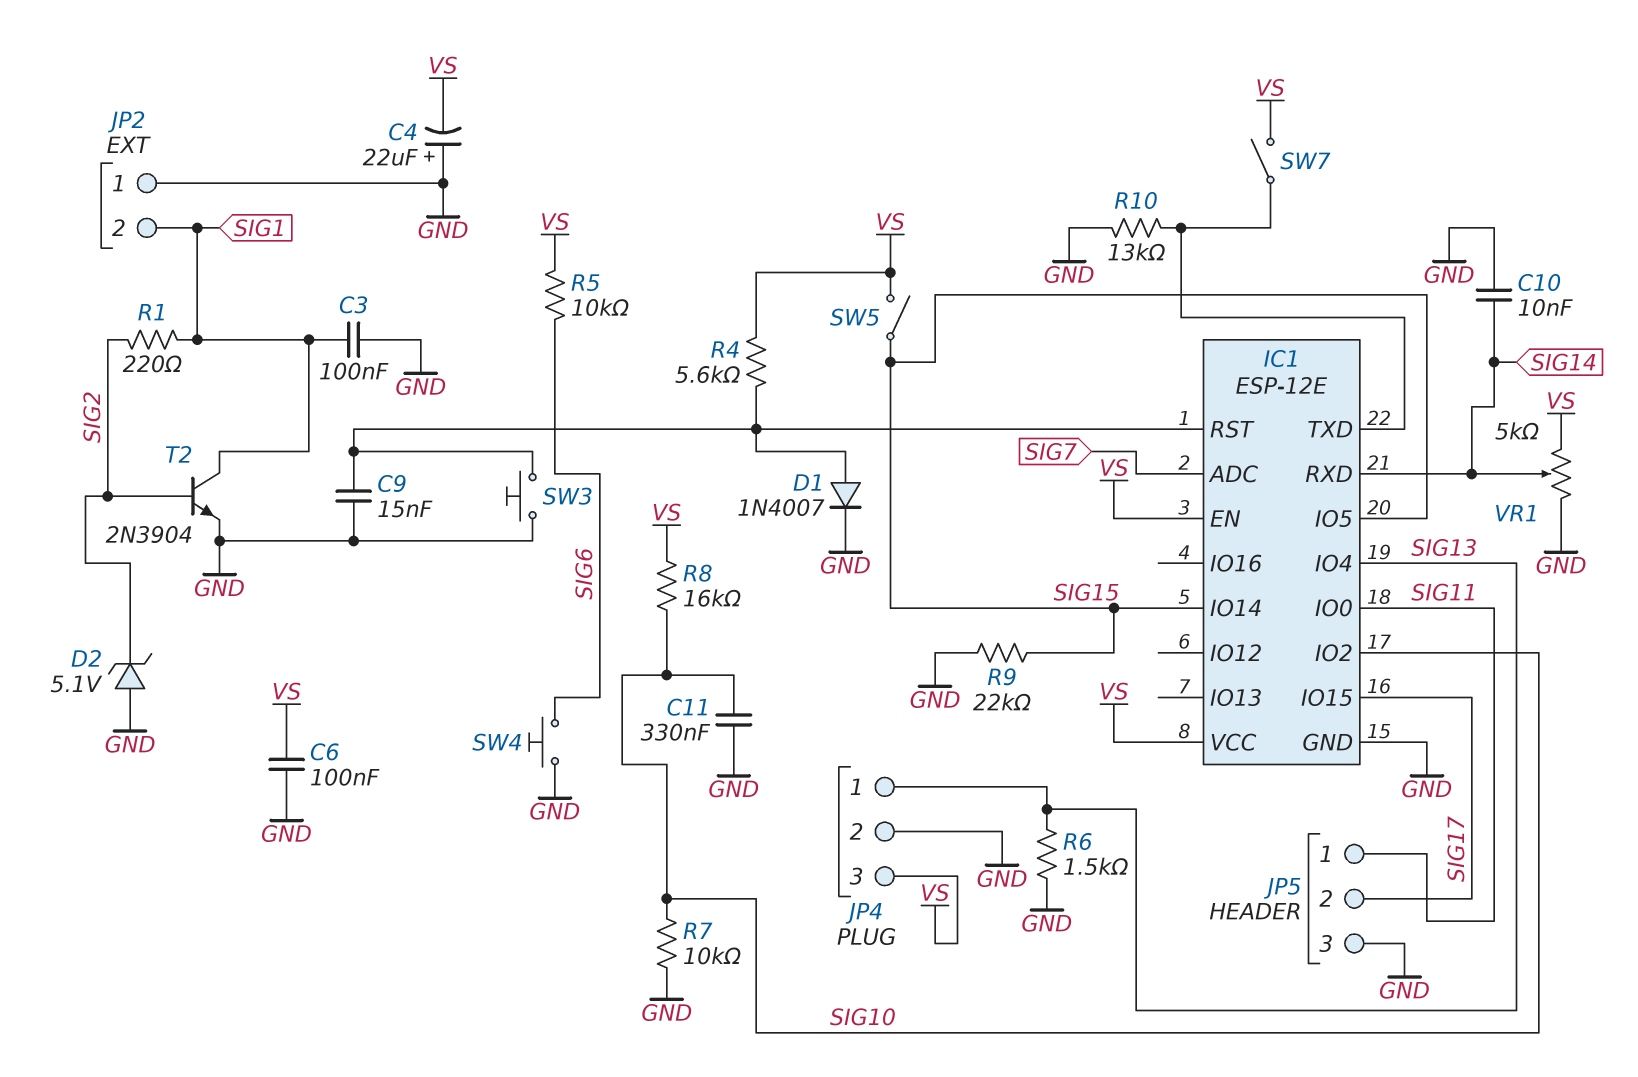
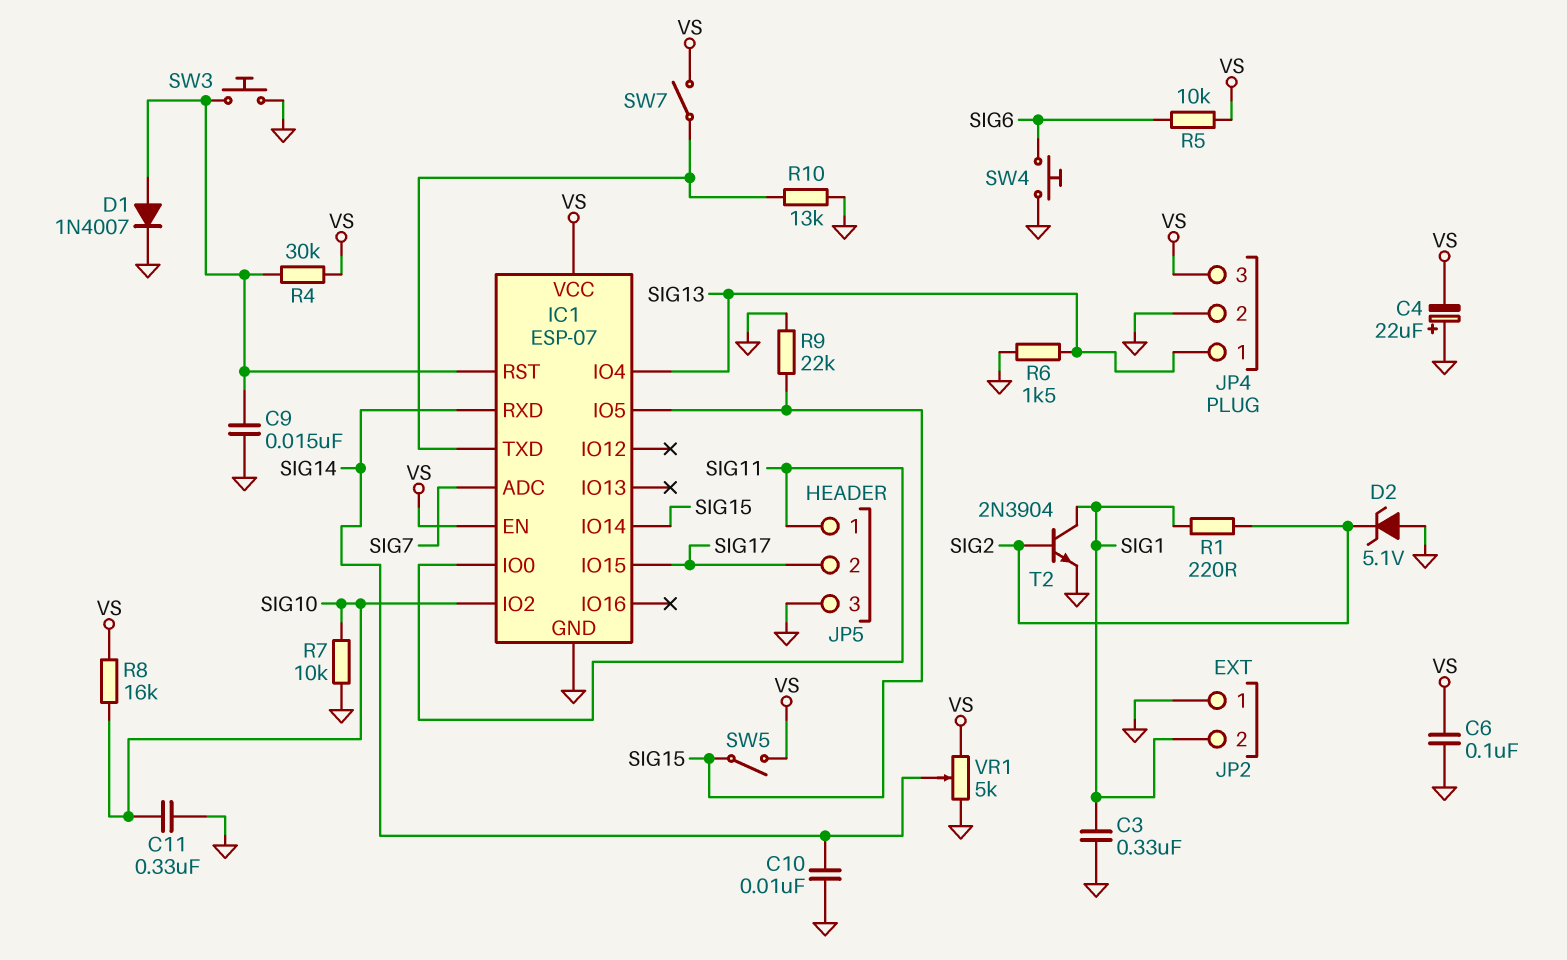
C3: 100nF (GND, SIG1) -> 330nF (GND, SIG1)
IC1: ESP-12E -> ESP-07
R4: 5.6k (IC1/RST, VS) -> 30k (IC1/RST, VS)

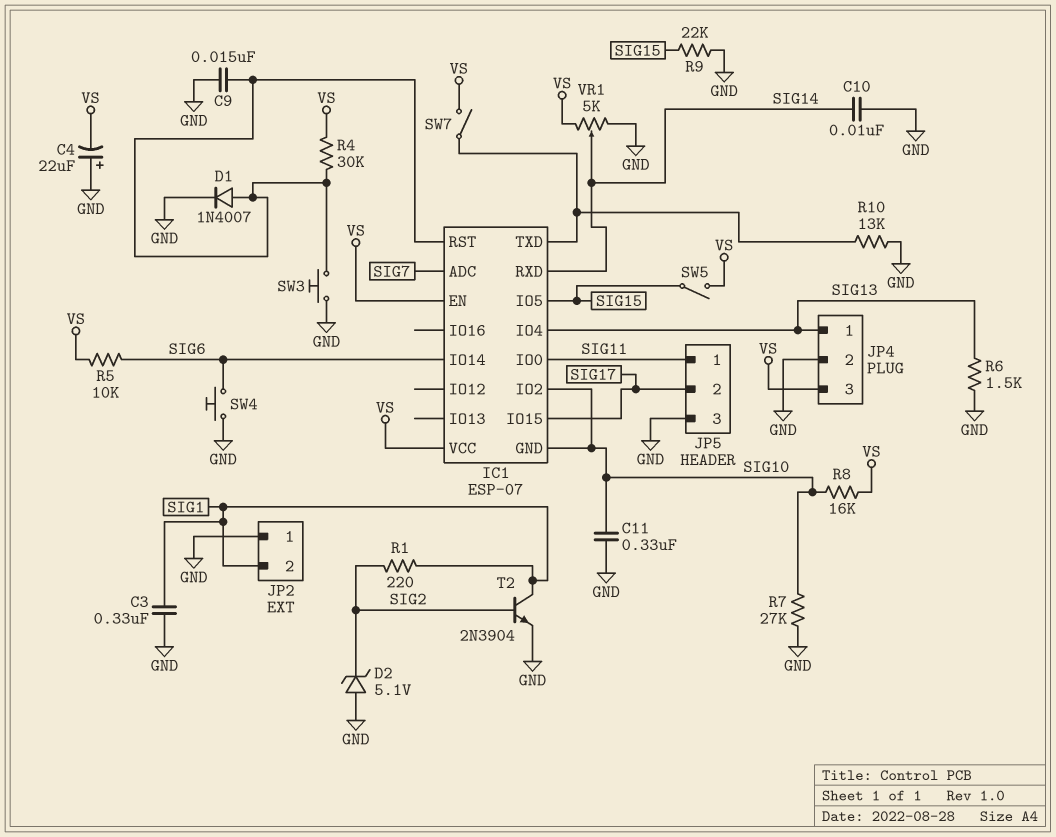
C6: 100nF (GND, VS) -> none
IC1 pin GND: GND -> SIG10
IC1 pin IO14: SIG15 -> SIG6
R7: 10k (GND, SIG10) -> 27k (GND, SIG10)

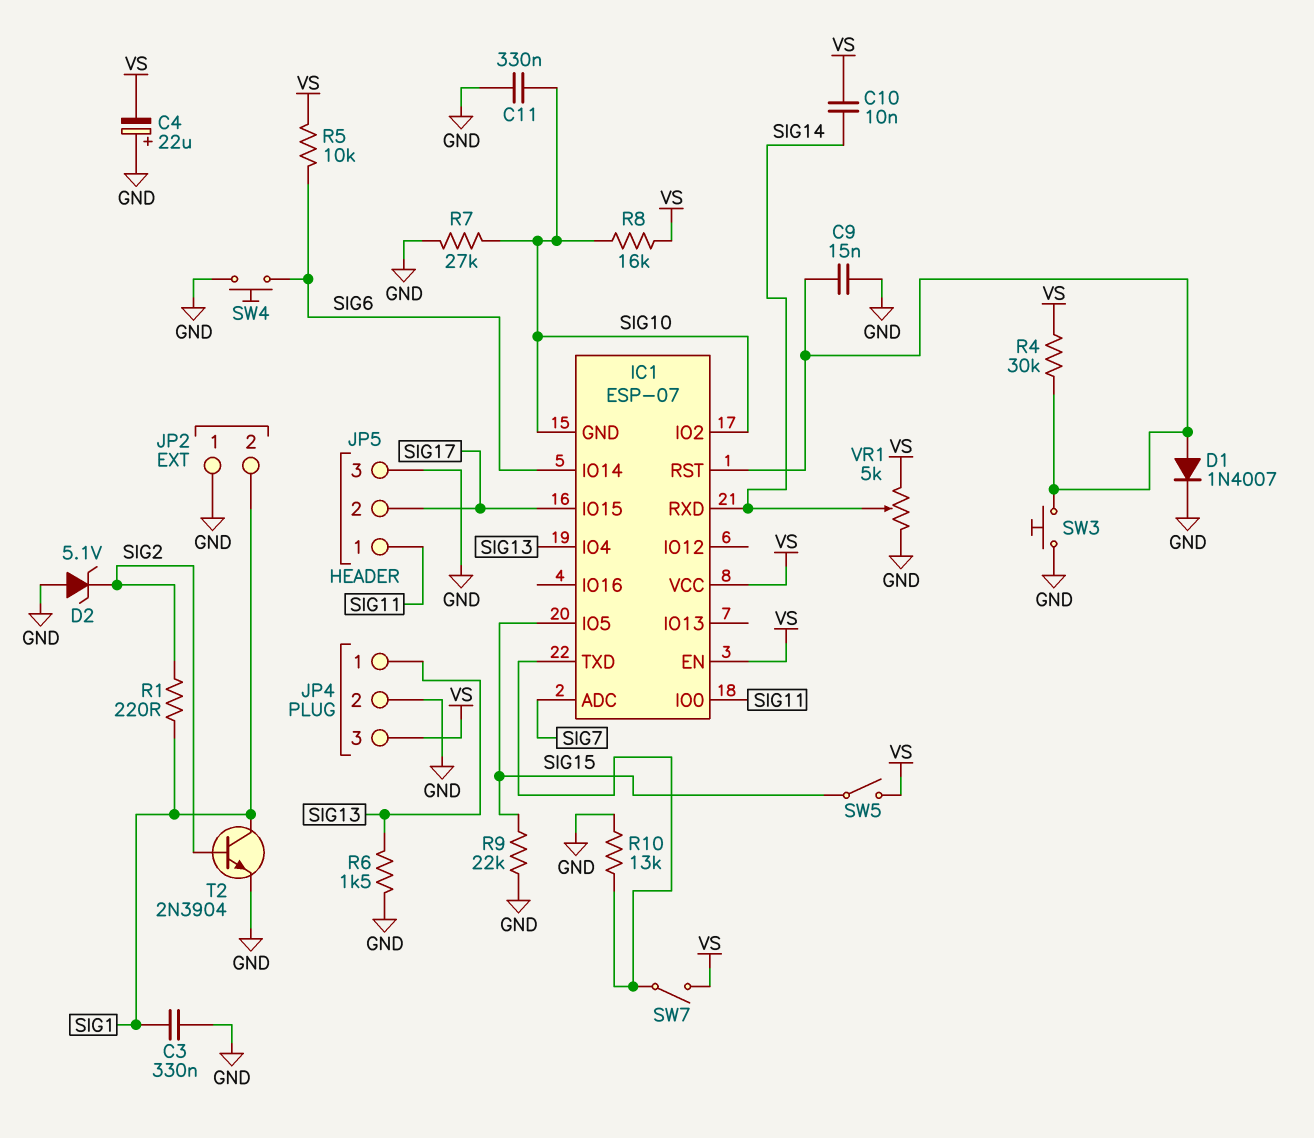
C10: 10nF (GND, SIG14) -> 10nF (SIG14, VS)

